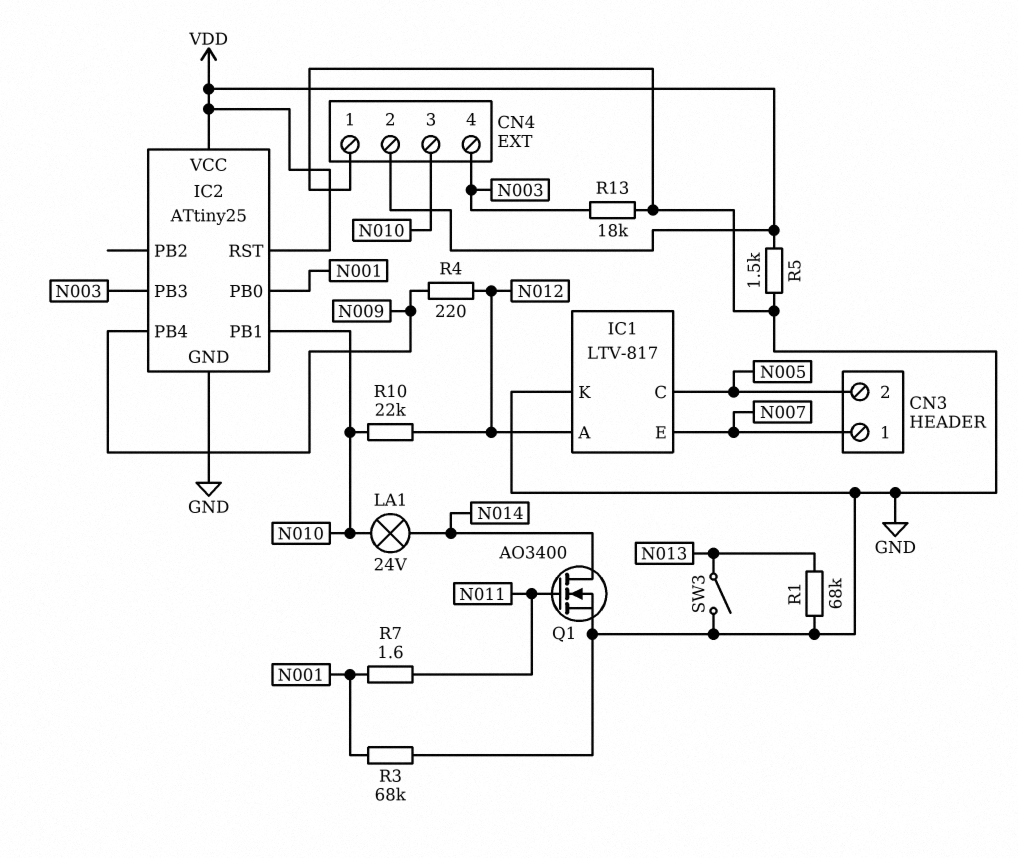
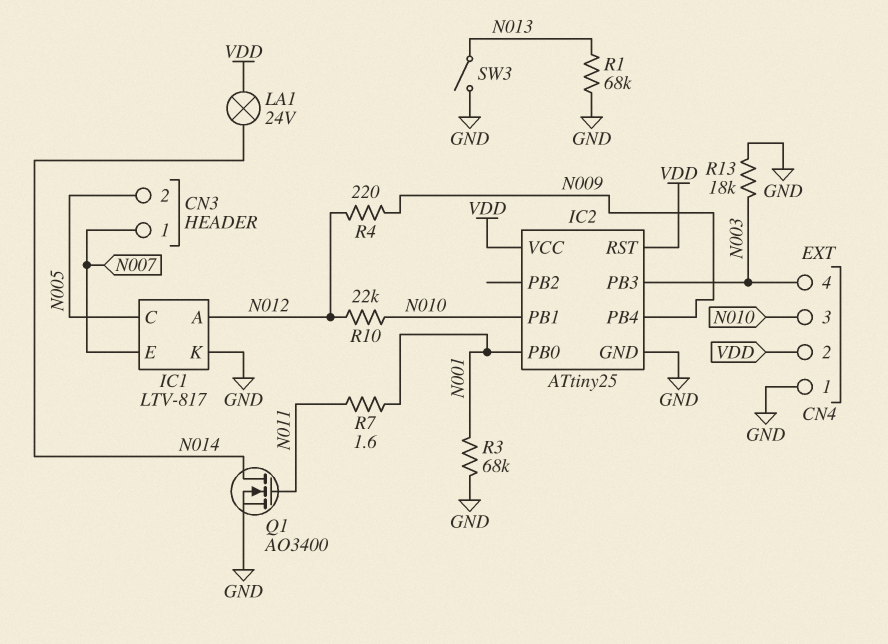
LA1: lamp 24V (N010, N014) -> lamp 24V (N014, VDD)
R5: 1.5k (GND, VDD) -> none

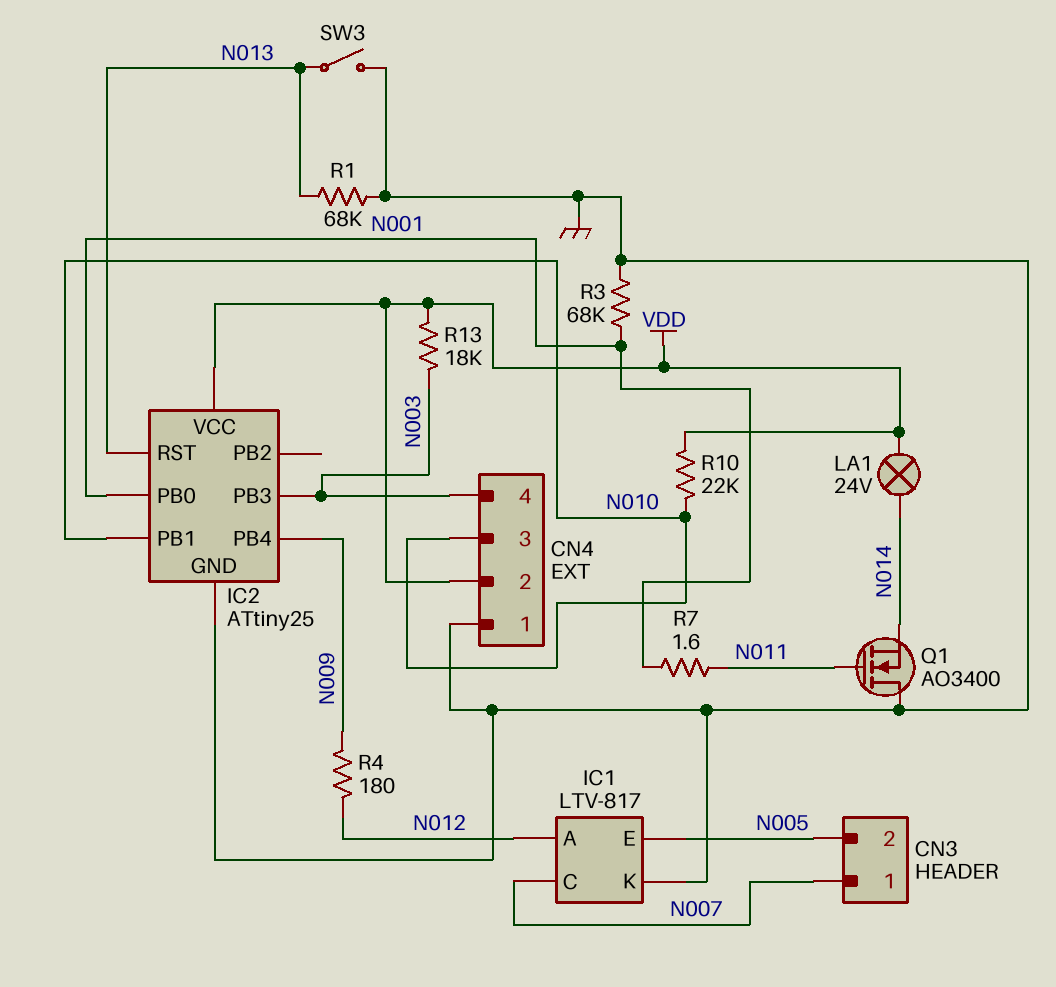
IC1 pin C: N005 -> N007
IC1 pin E: N007 -> N005
IC2 pin RST: VDD -> N013
Q1: NMOS AO3400 (G N011, D N014, S GND) -> NMOS AO3400 (G N011, D GND, S N014)
R4: 220 (N009, N012) -> 180 (N009, N012)
R10: 22k (N010, N012) -> 22k (N010, VDD)
R13: 18k (GND, N003) -> 18k (N003, VDD)

